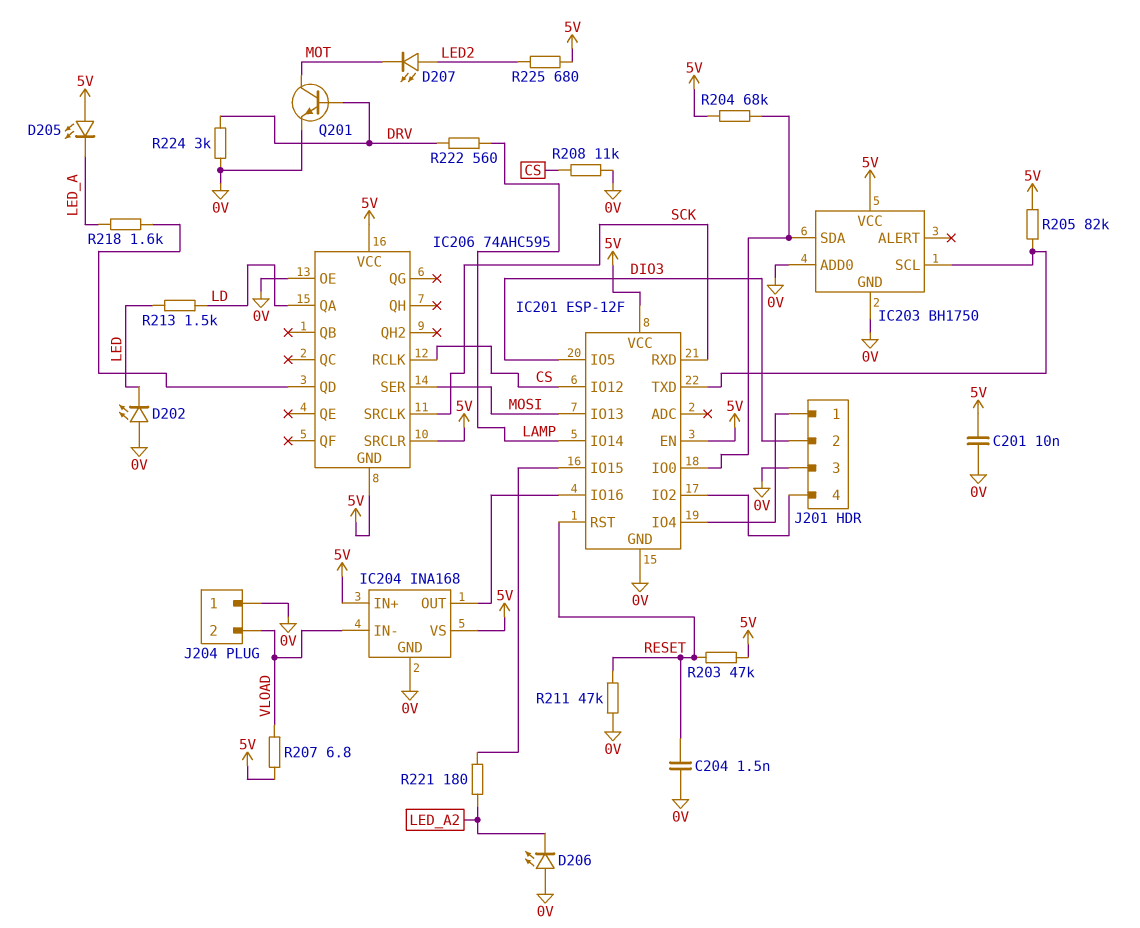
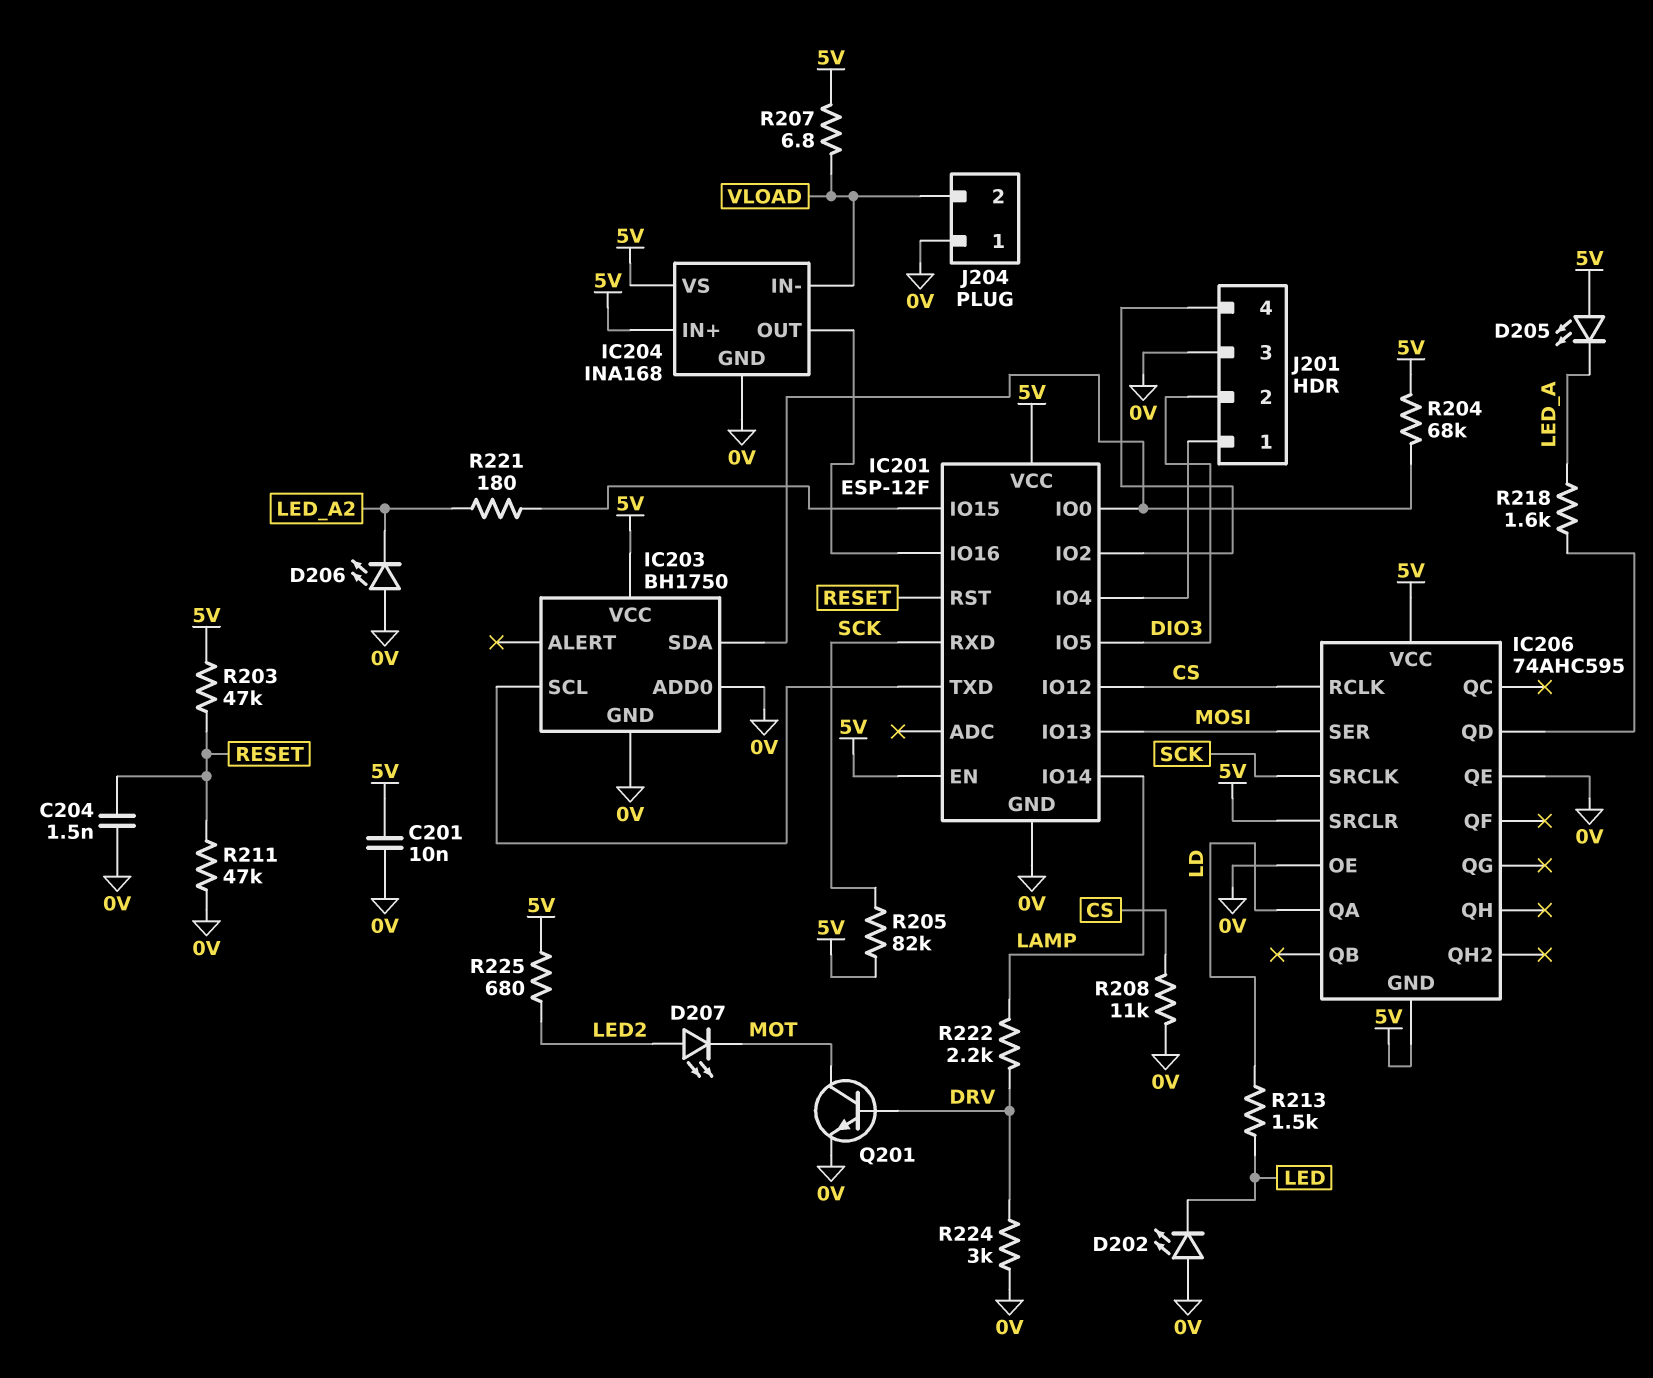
IC206 pin QE: none -> 0V
R205: 82k (5V, IC201/TXD) -> 82k (5V, SCK)
R222: 560 (DRV, LAMP) -> 2.2k (DRV, LAMP)

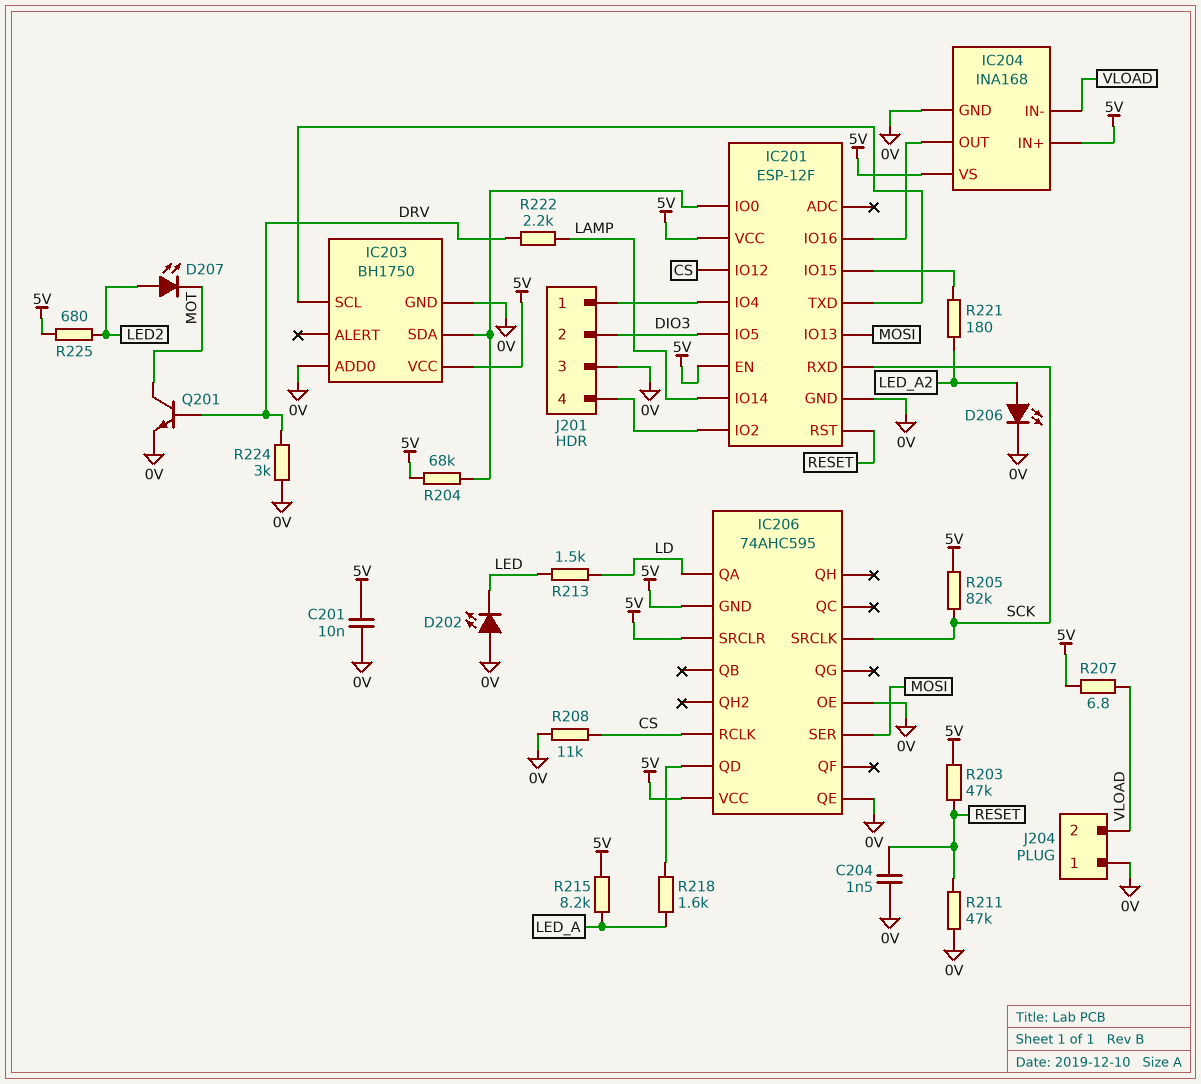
D205: LED (A 5V, K LED_A) -> none
D206: LED (A 0V, K LED_A2) -> LED (A LED_A2, K 0V)
R215: none -> 8.2k (5V, LED_A)

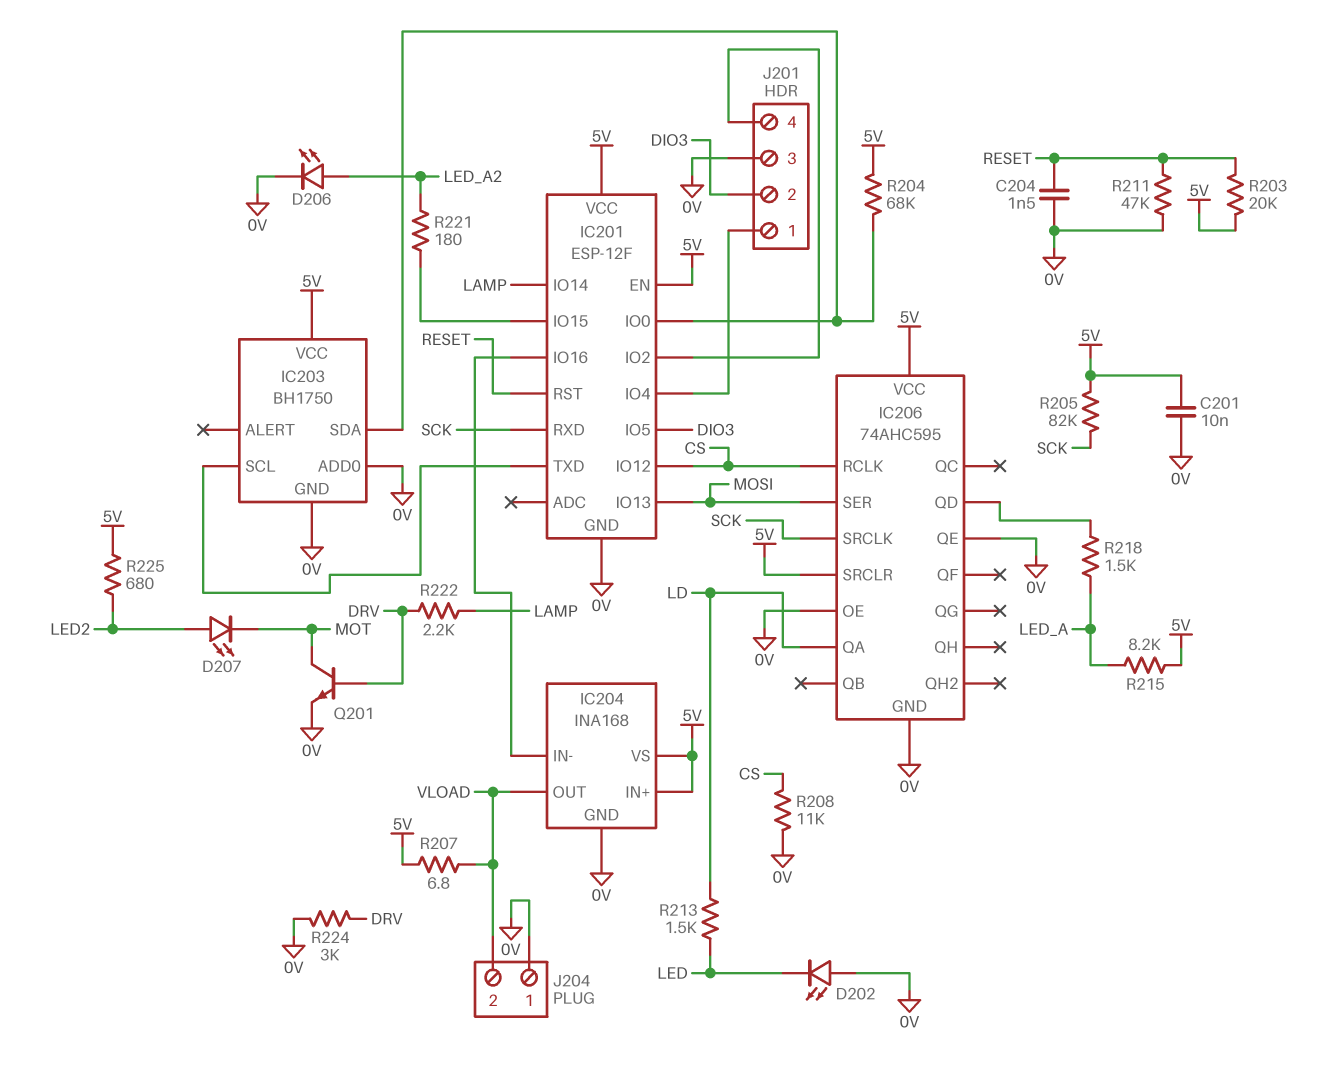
IC204 pin IN-: VLOAD -> IC201/IO16
IC204 pin OUT: IC201/IO16 -> VLOAD
IC206 pin GND: 5V -> 0V
R203: 47k (5V, RESET) -> 20k (5V, RESET)
R218: 1.6k (IC206/QD, LED_A) -> 1.5k (IC206/QD, LED_A)

